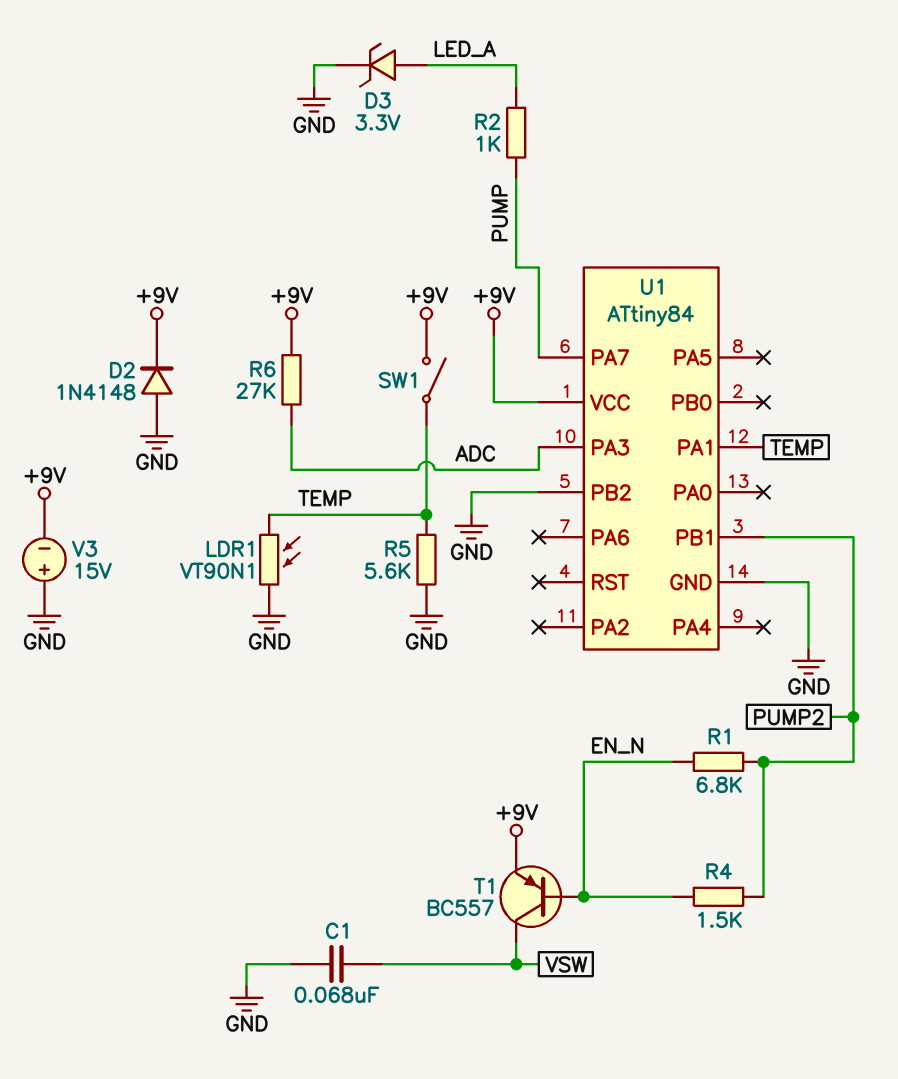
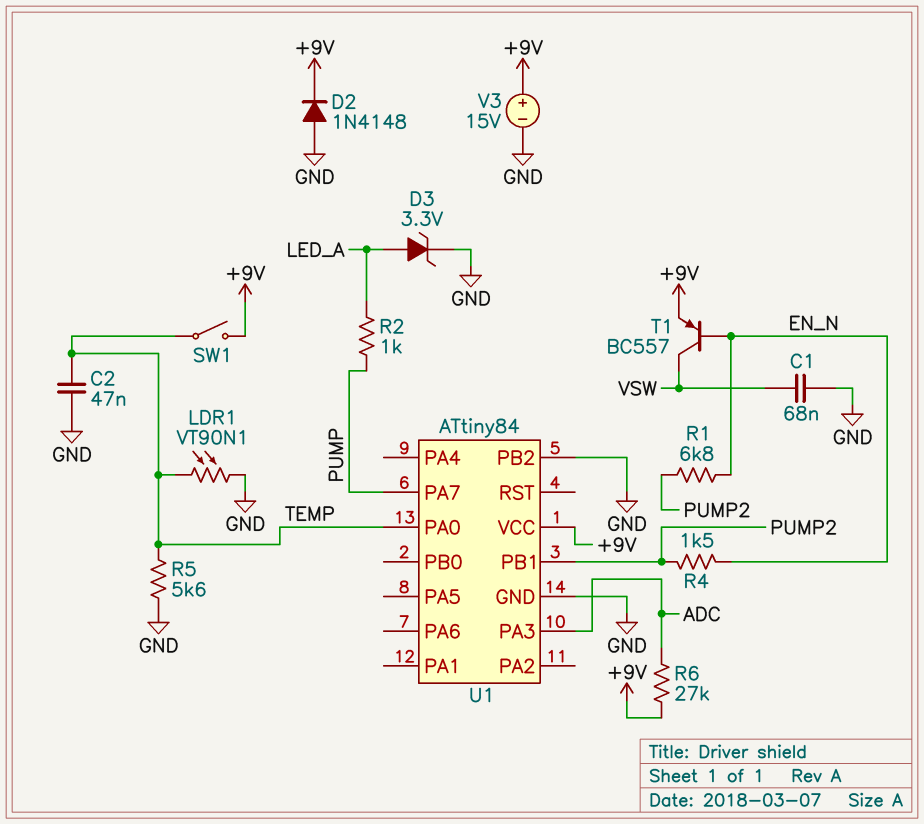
C2: none -> 47nF (GND, TEMP)
U1 pin PA0: none -> TEMP
U1 pin PA1: TEMP -> none
V3: 15V (plus GND, minus +9V) -> 15V (plus +9V, minus GND)

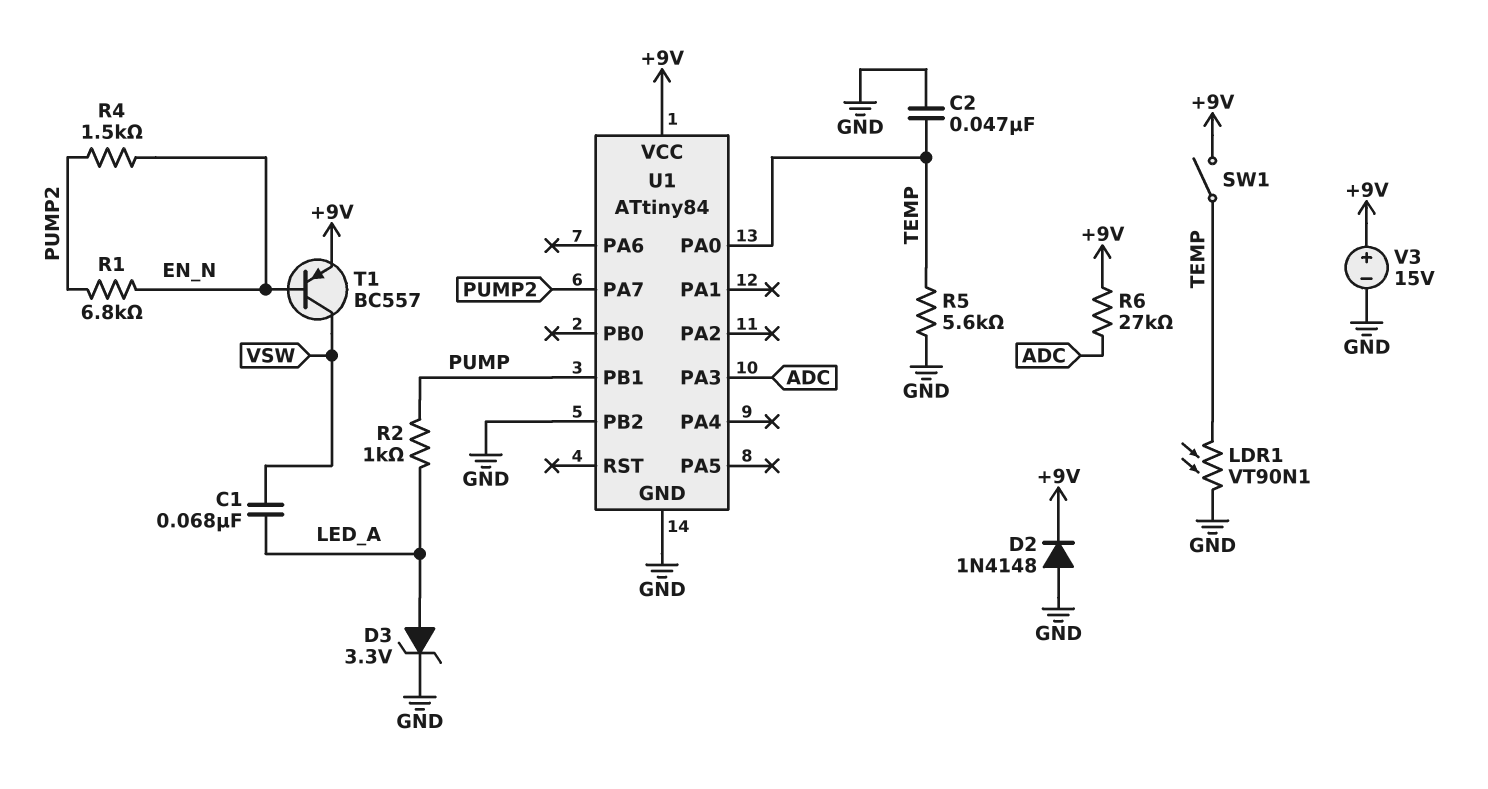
C1: 68nF (GND, VSW) -> 68nF (LED_A, VSW)
U1 pin PA7: PUMP -> PUMP2
U1 pin PB1: PUMP2 -> PUMP

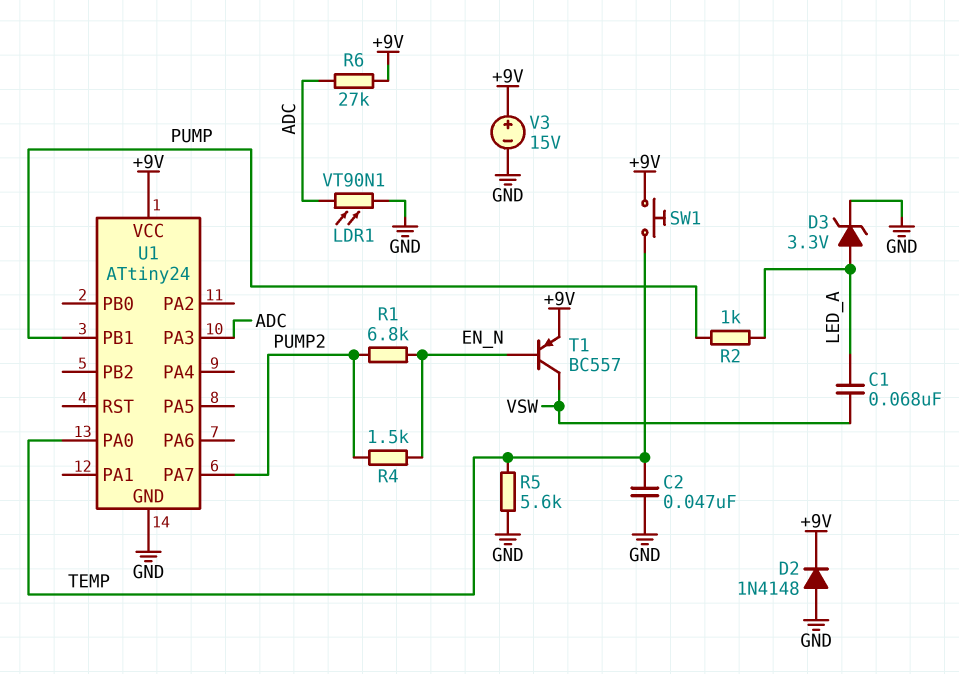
LDR1: VT90N1 (GND, TEMP) -> VT90N1 (ADC, GND)
SW1: switch (+9V, TEMP) -> button (+9V, TEMP)
U1: ATtiny84 -> ATtiny24
U1 pin PB2: GND -> none

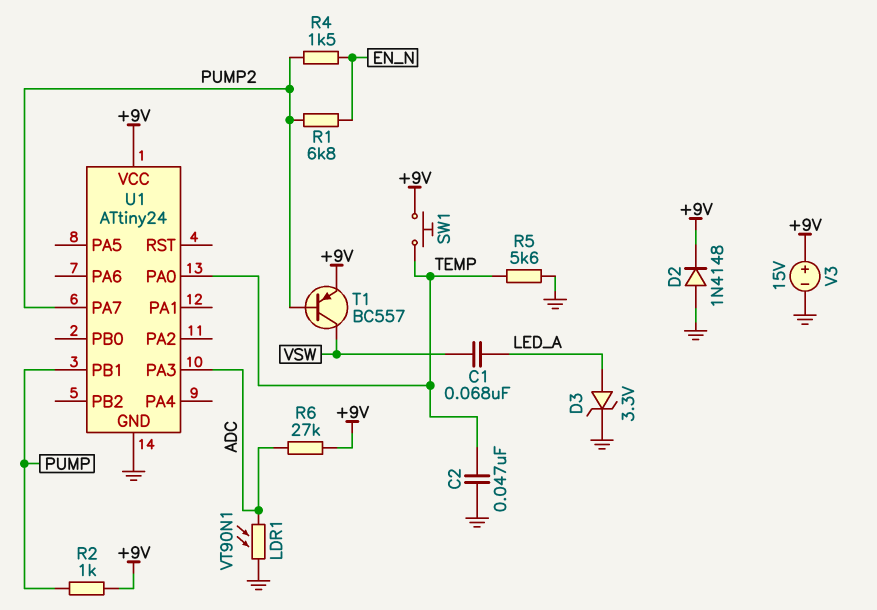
R2: 1k (LED_A, PUMP) -> 1k (+9V, PUMP)
T1: PNP BC557 (B EN_N, C VSW, E +9V) -> PNP BC557 (B PUMP2, C VSW, E +9V)

